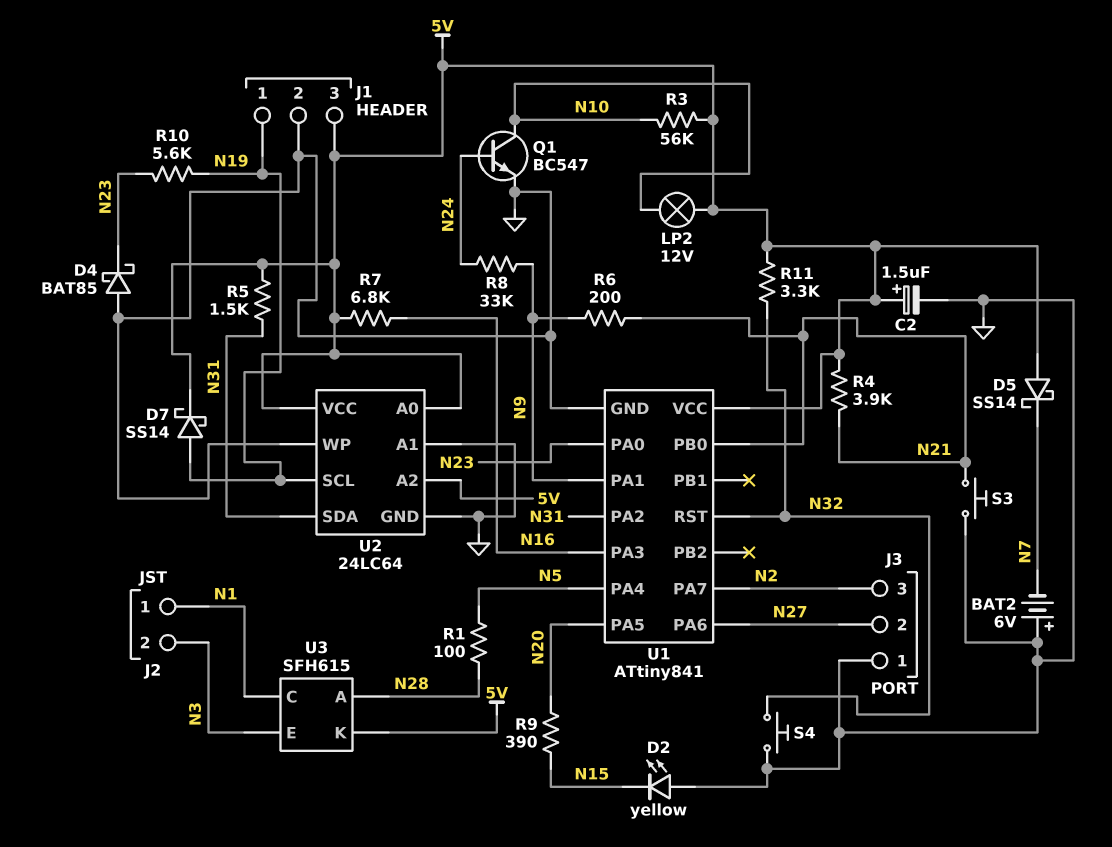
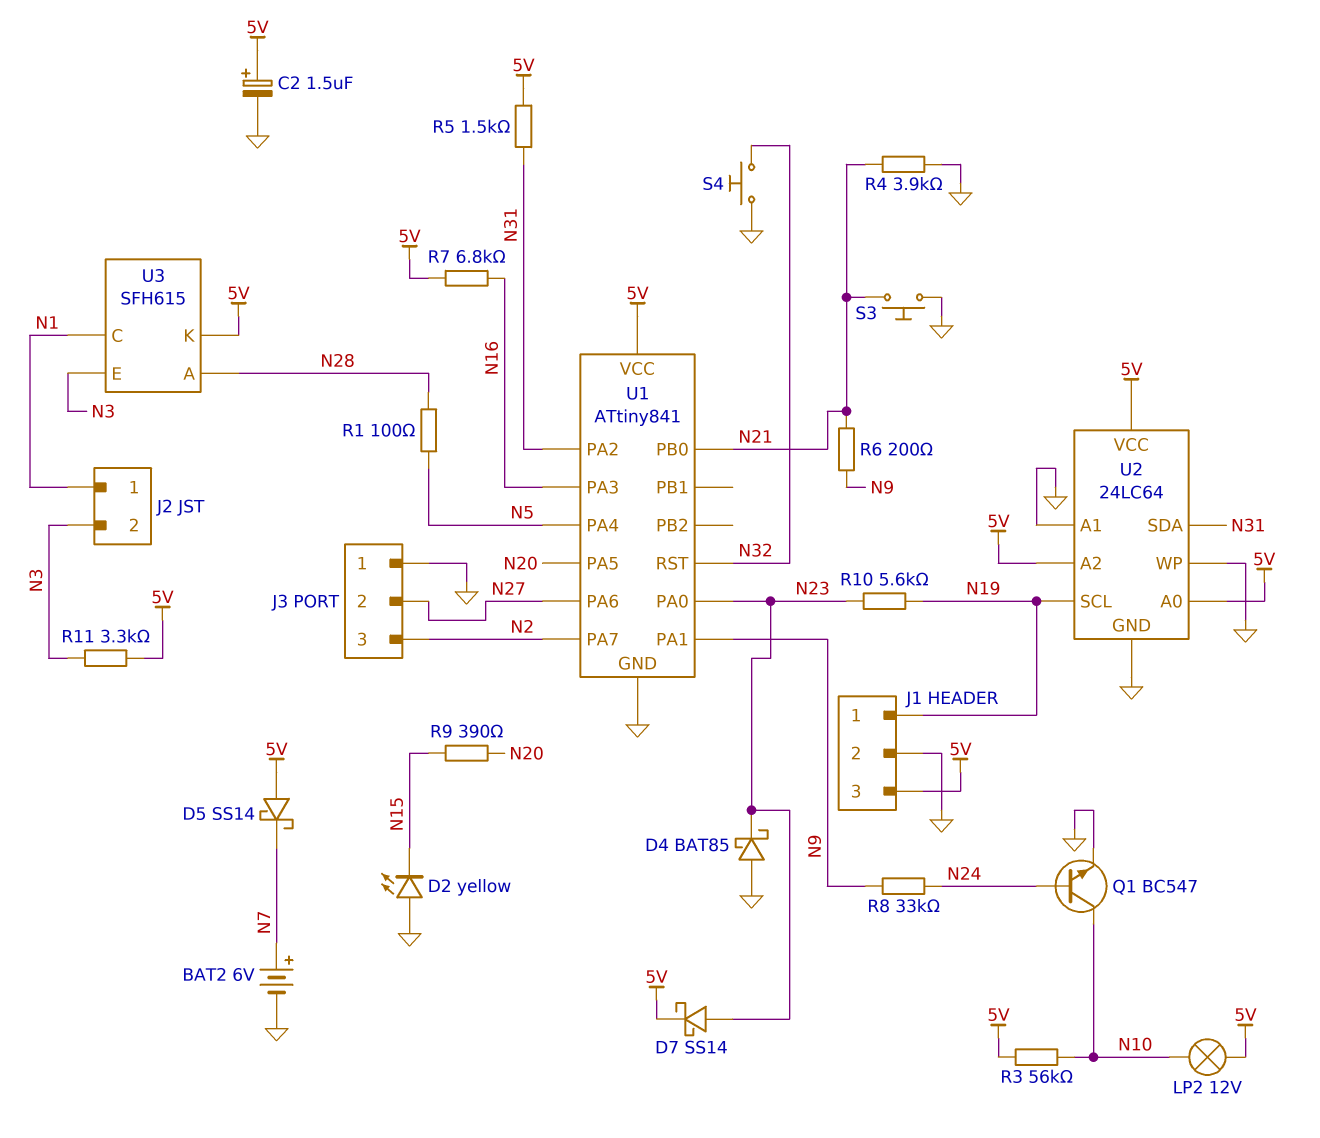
BAT2: 6V (plus GND, minus N7) -> 6V (plus N7, minus GND)
D7: schottky SS14 (A N19, K 5V) -> schottky SS14 (A N23, K 5V)
R4: 3.9k (5V, N21) -> 3.9k (GND, N21)
R11: 3.3k (5V, N32) -> 3.3k (5V, N3)

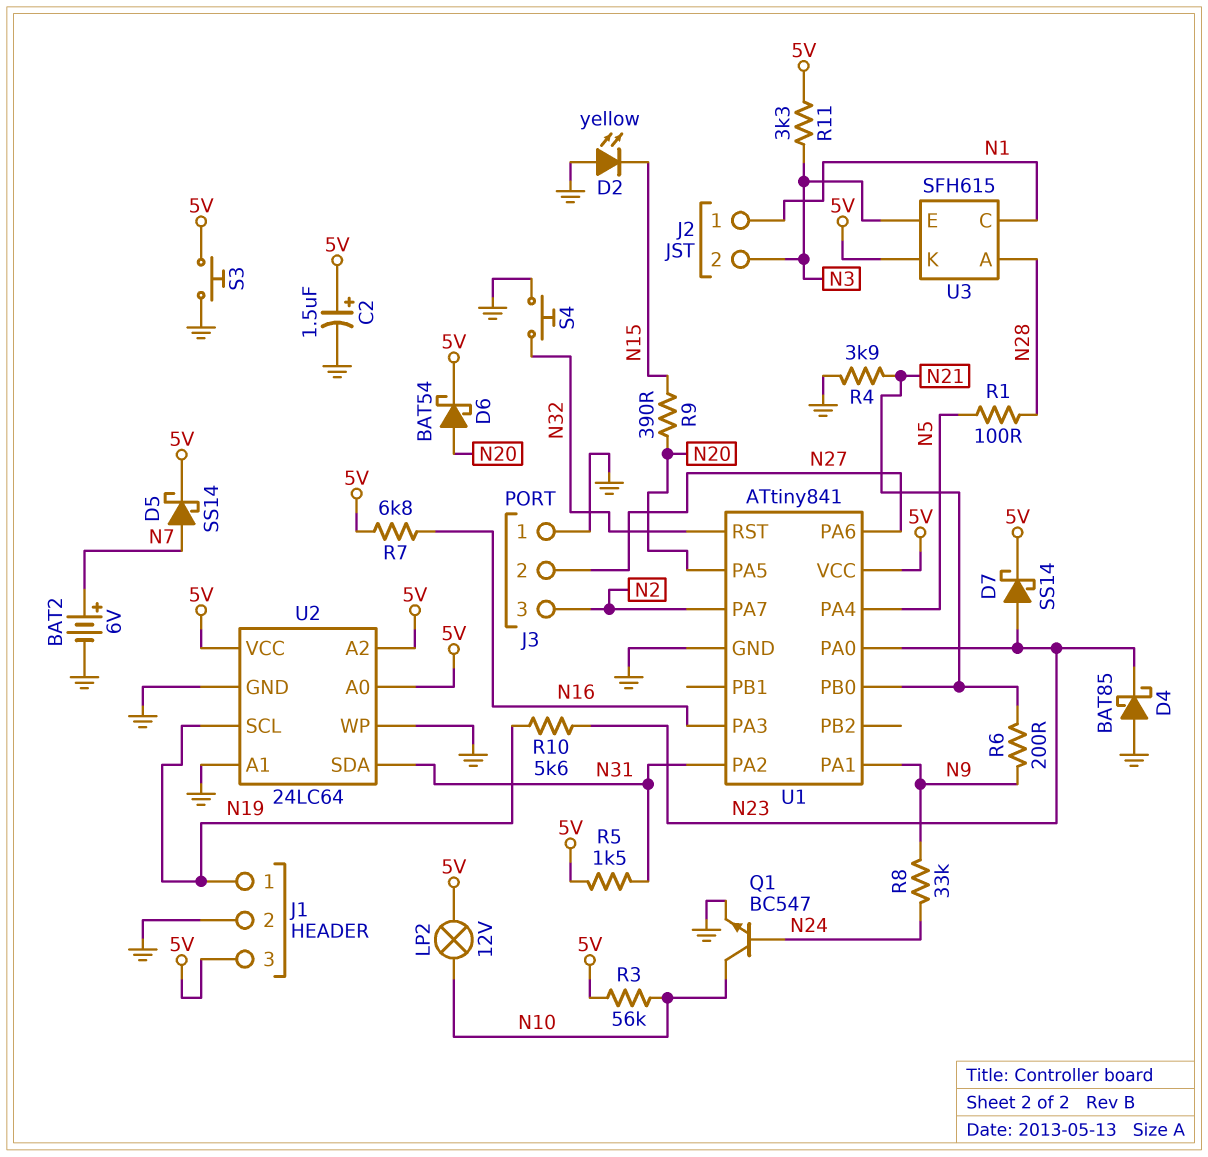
D5: schottky SS14 (A 5V, K N7) -> schottky SS14 (A N7, K 5V)
D6: none -> schottky BAT54 (A N20, K 5V)
S3: button (GND, N21) -> button (5V, GND)

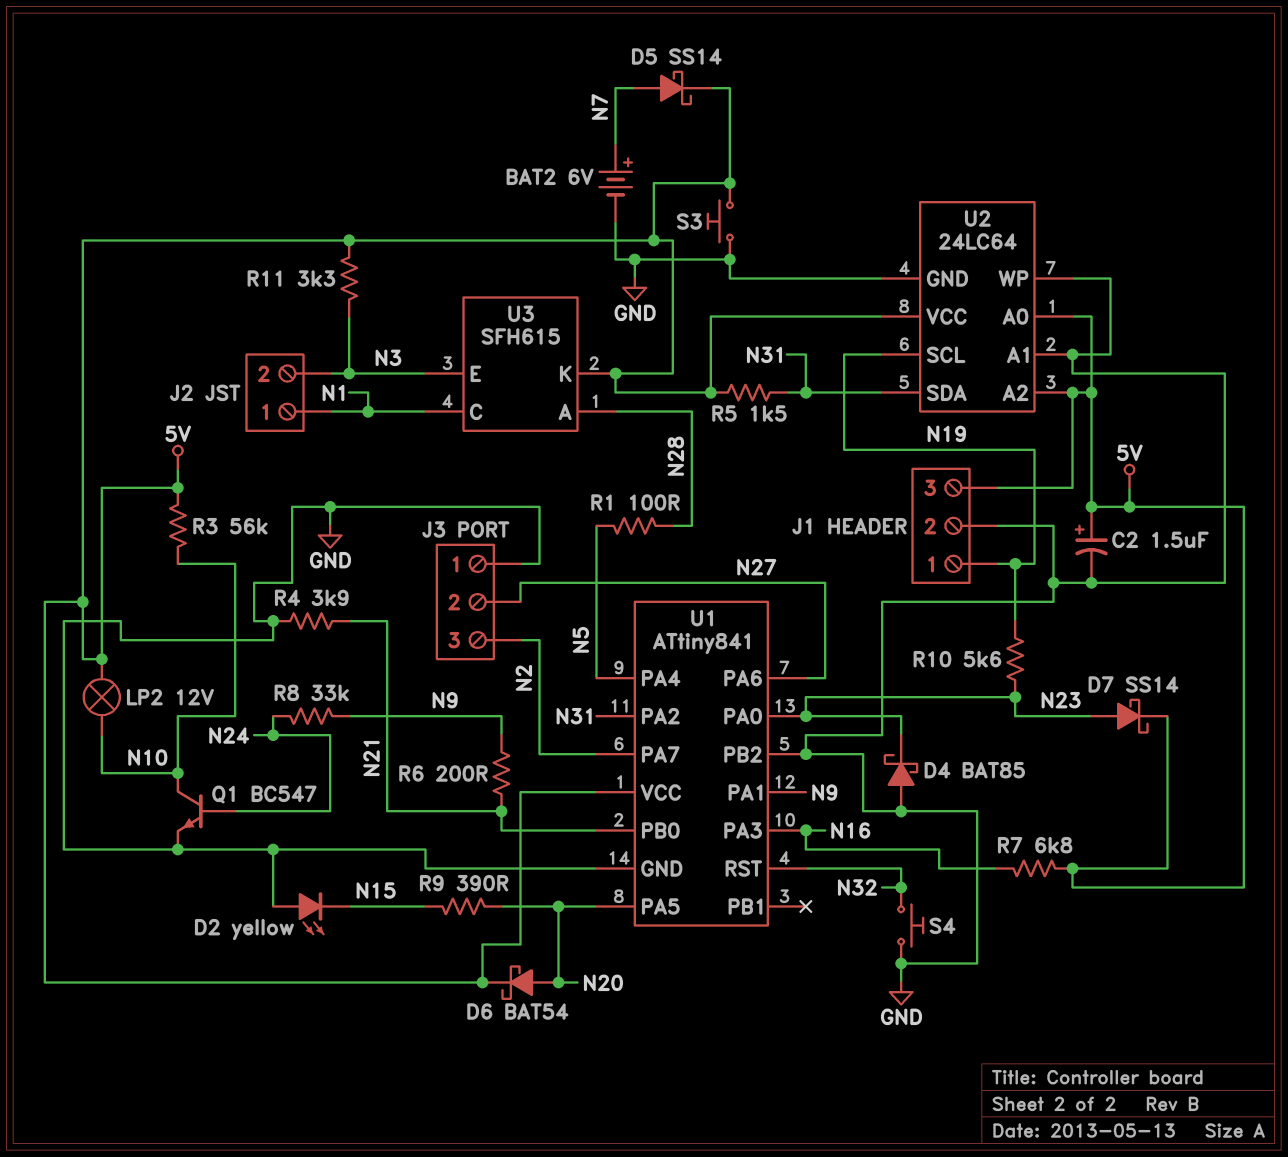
U1 pin PB2: none -> GND

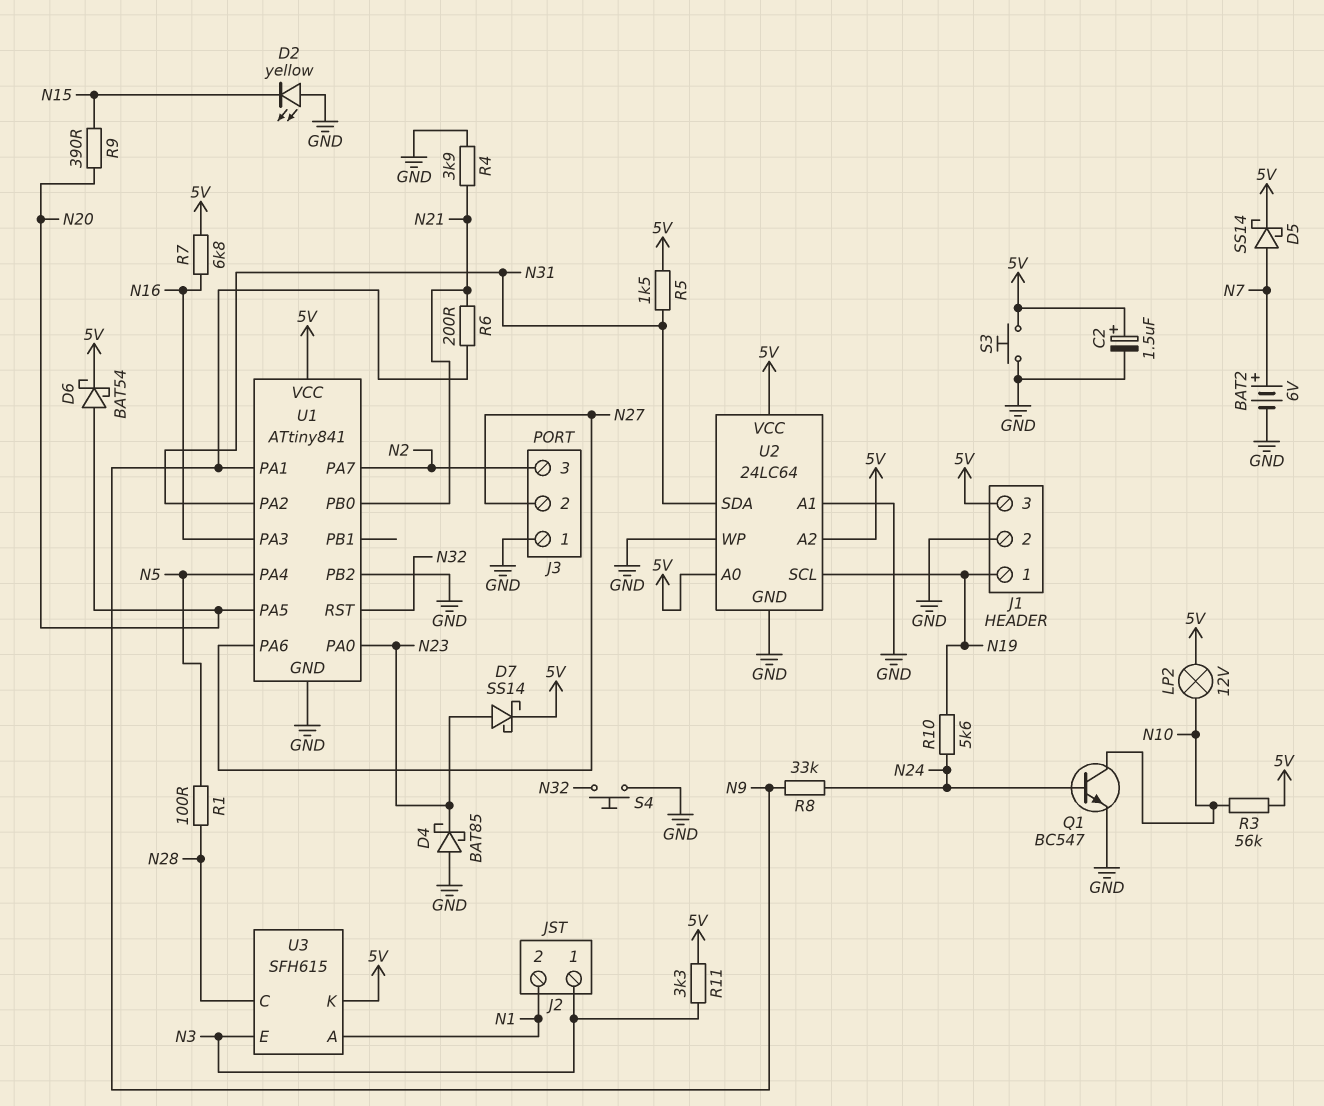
J2 pin 1: N1 -> N3
J2 pin 2: N3 -> N1
R10: 5.6k (N19, N23) -> 5.6k (N19, N24)
U3 pin A: N28 -> N1
U3 pin C: N1 -> N28

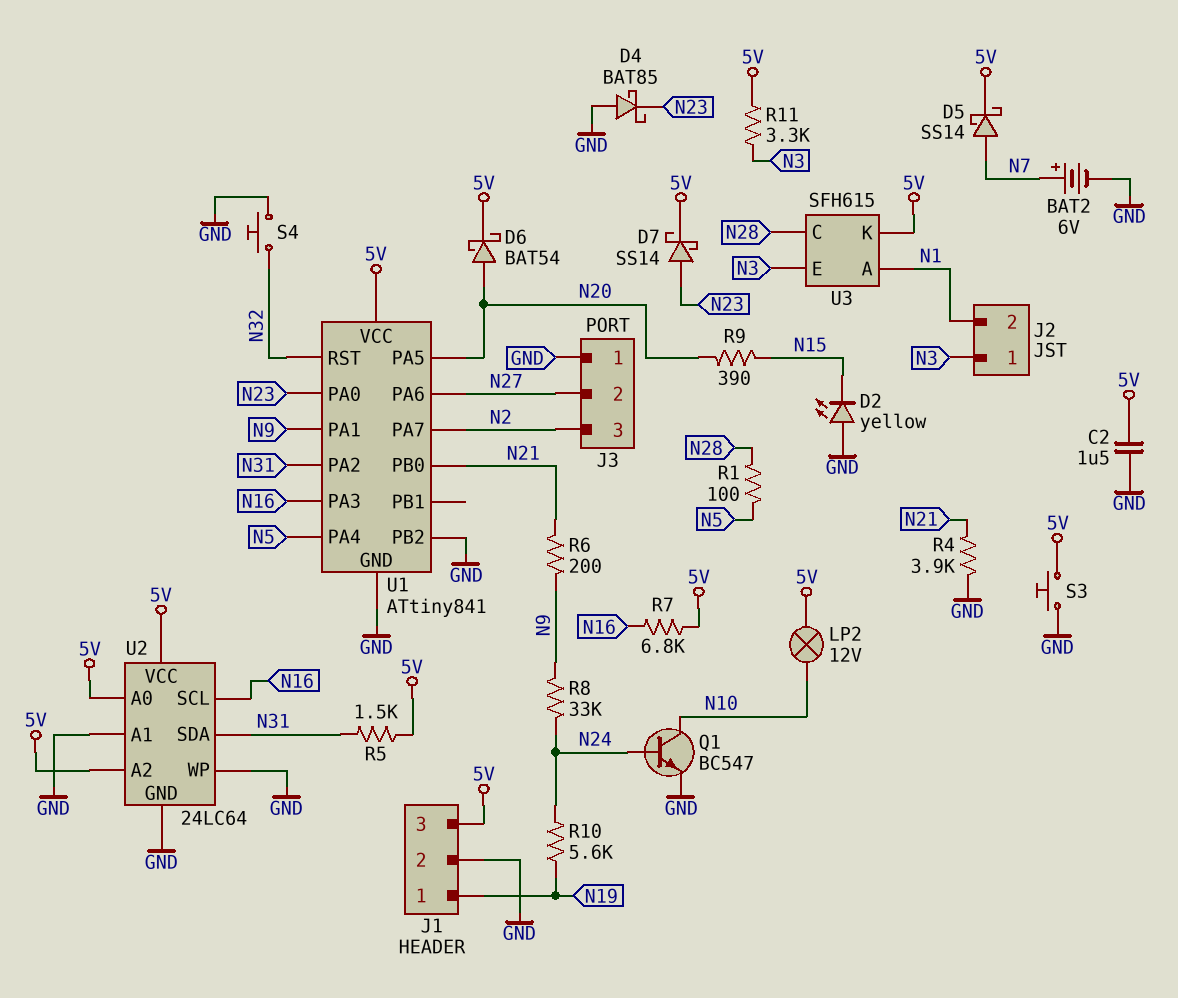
C2: 1.5uF (plus 5V, minus GND) -> 1.5uF (5V, GND)
R3: 56k (5V, N10) -> none
U2 pin SCL: N19 -> N16

